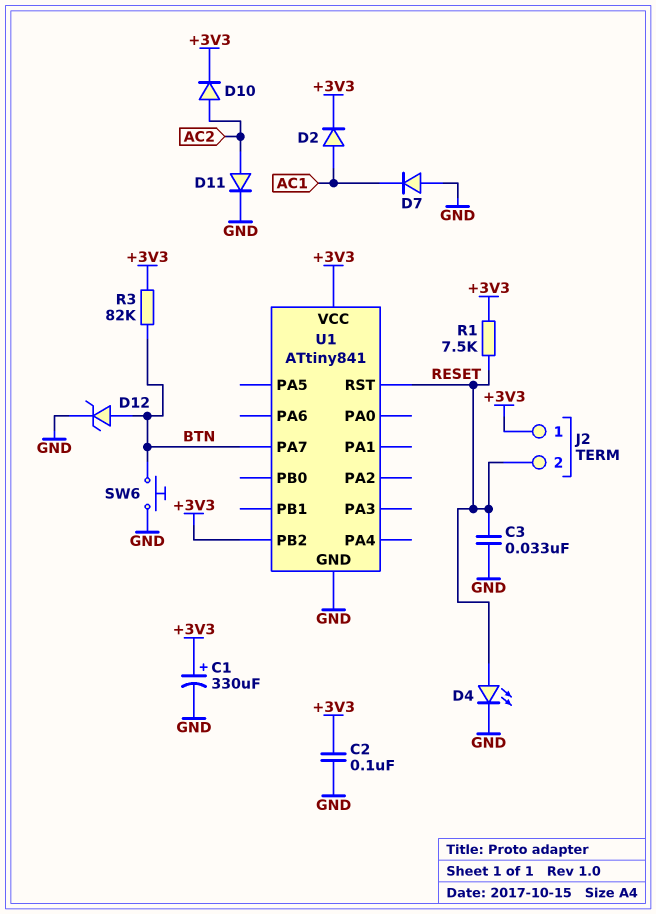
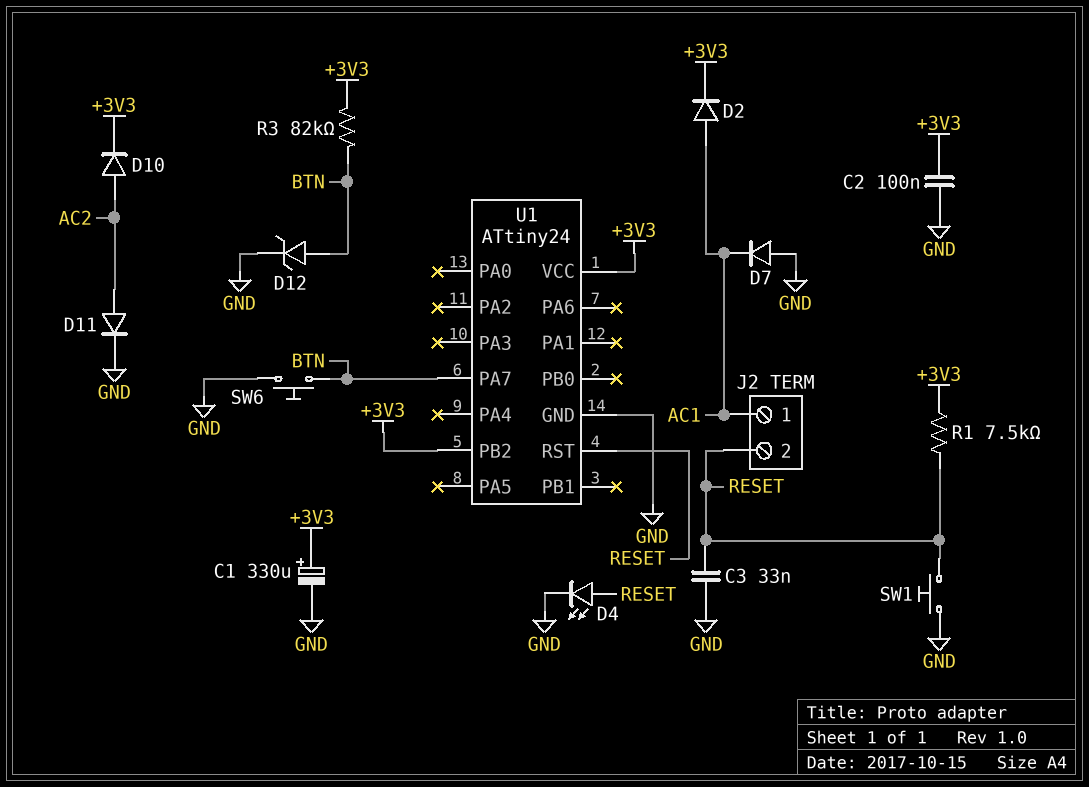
J2 pin 1: +3V3 -> AC1
SW1: none -> button (GND, RESET)
U1: ATtiny841 -> ATtiny24

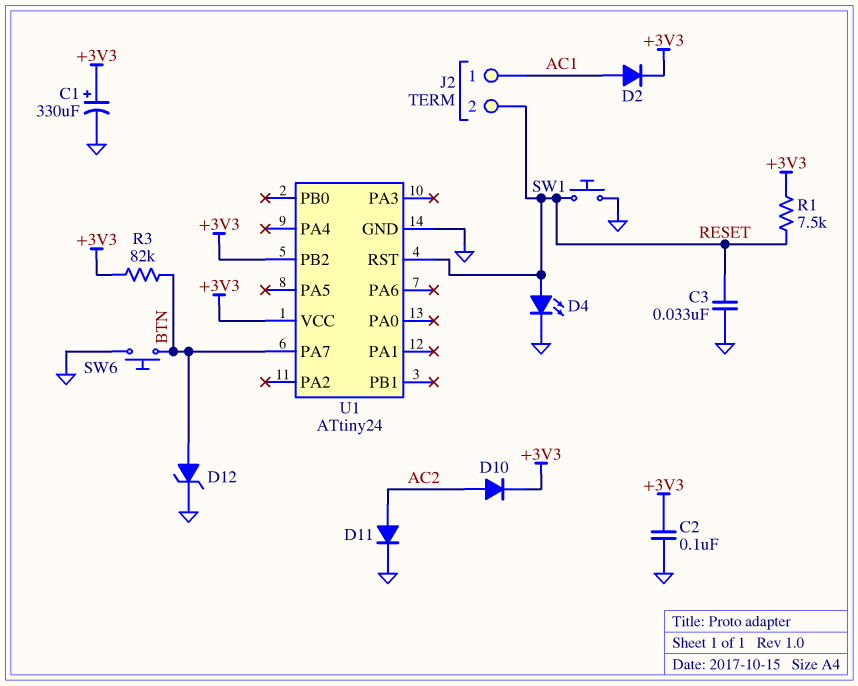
D7: diode (A GND, K AC1) -> none

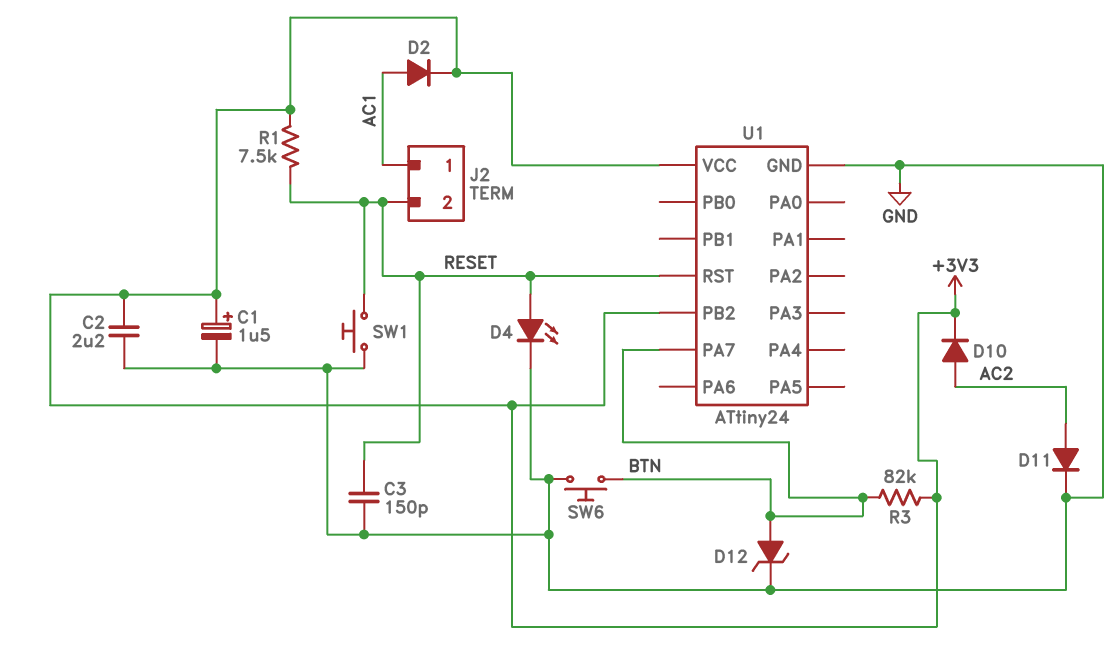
C1: 330uF (plus +3V3, minus GND) -> 1.5uF (plus +3V3, minus GND)
C2: 100nF (+3V3, GND) -> 2.2uF (+3V3, GND)
C3: 33nF (GND, RESET) -> 150pF (GND, RESET)

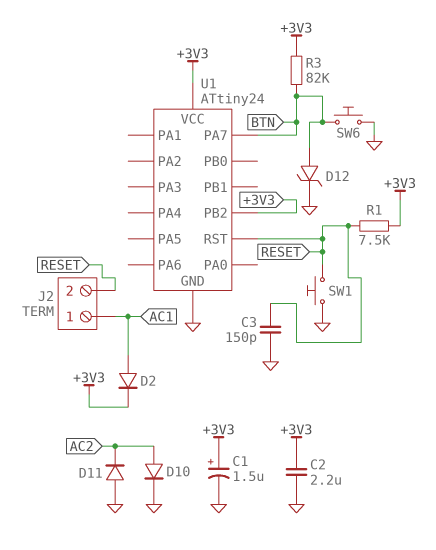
D4: LED (A RESET, K GND) -> none
D10: diode (A AC2, K +3V3) -> diode (A AC2, K GND)
D11: diode (A AC2, K GND) -> diode (A GND, K AC2)

